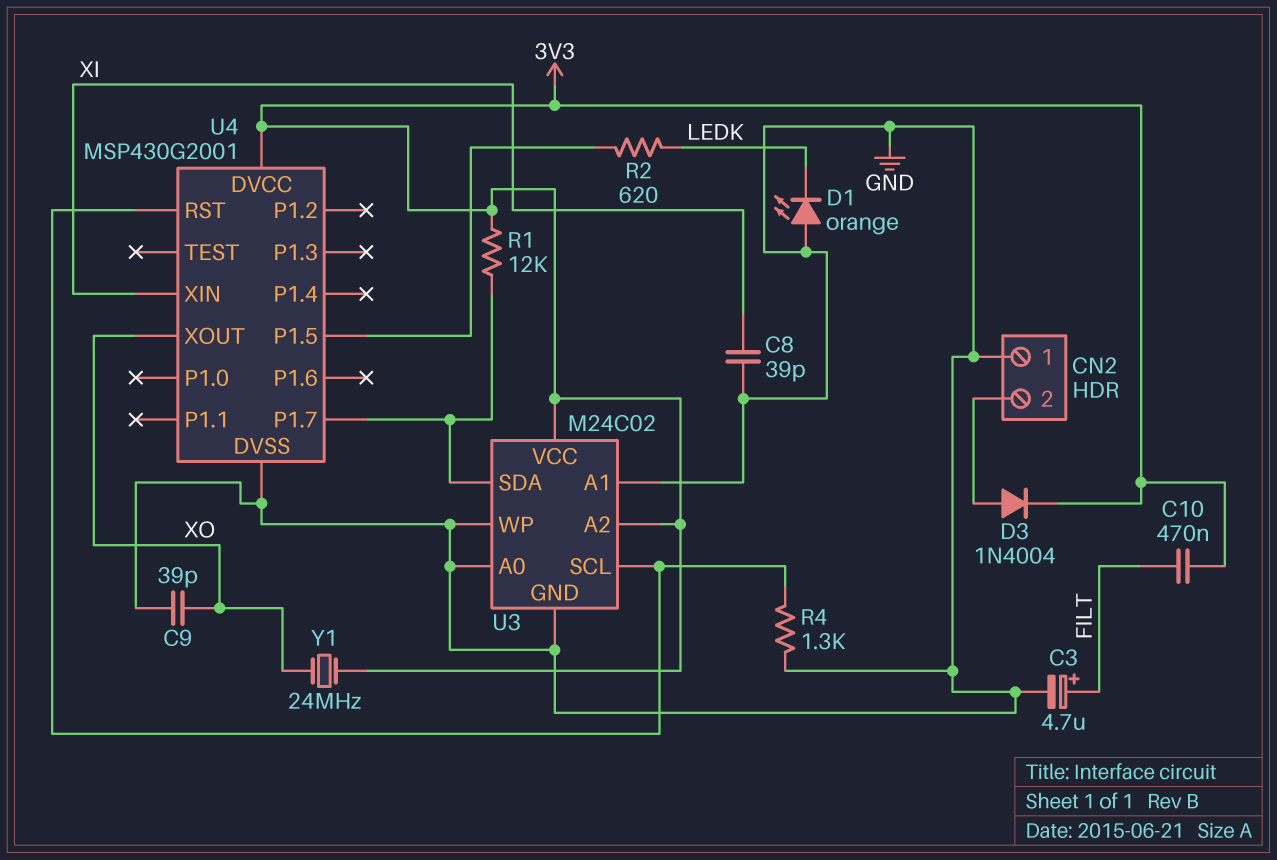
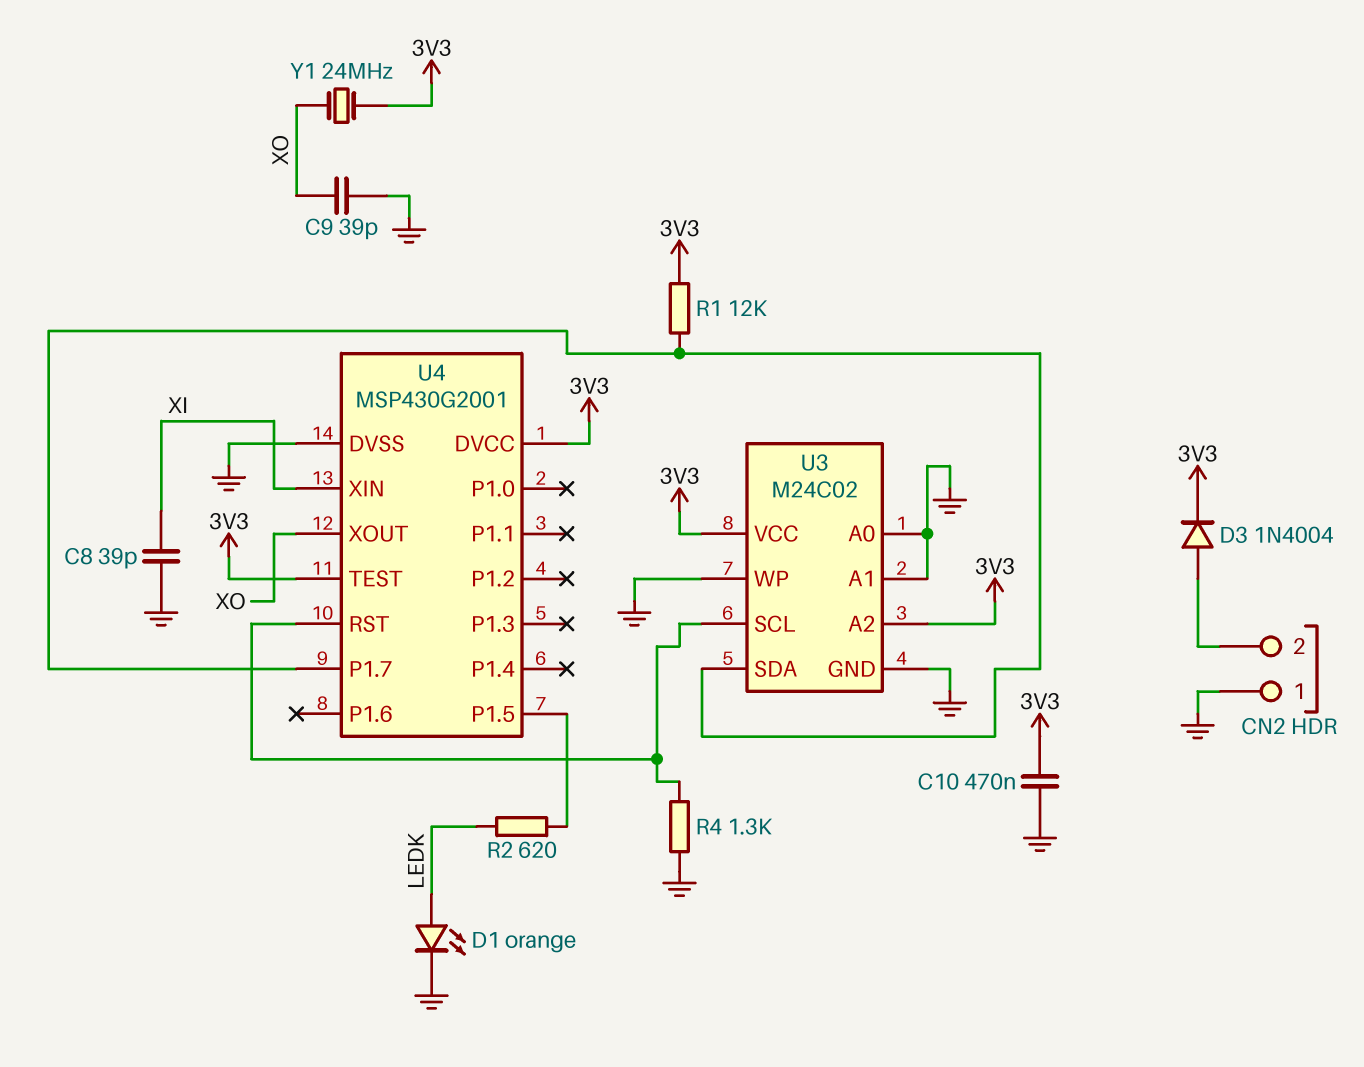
C3: 4.7uF (plus FILT, minus GND) -> none
C10: 470nF (3V3, FILT) -> 470nF (3V3, GND)
D1: LED orange (A GND, K LEDK) -> LED orange (A LEDK, K GND)
U4 pin TEST: none -> 3V3

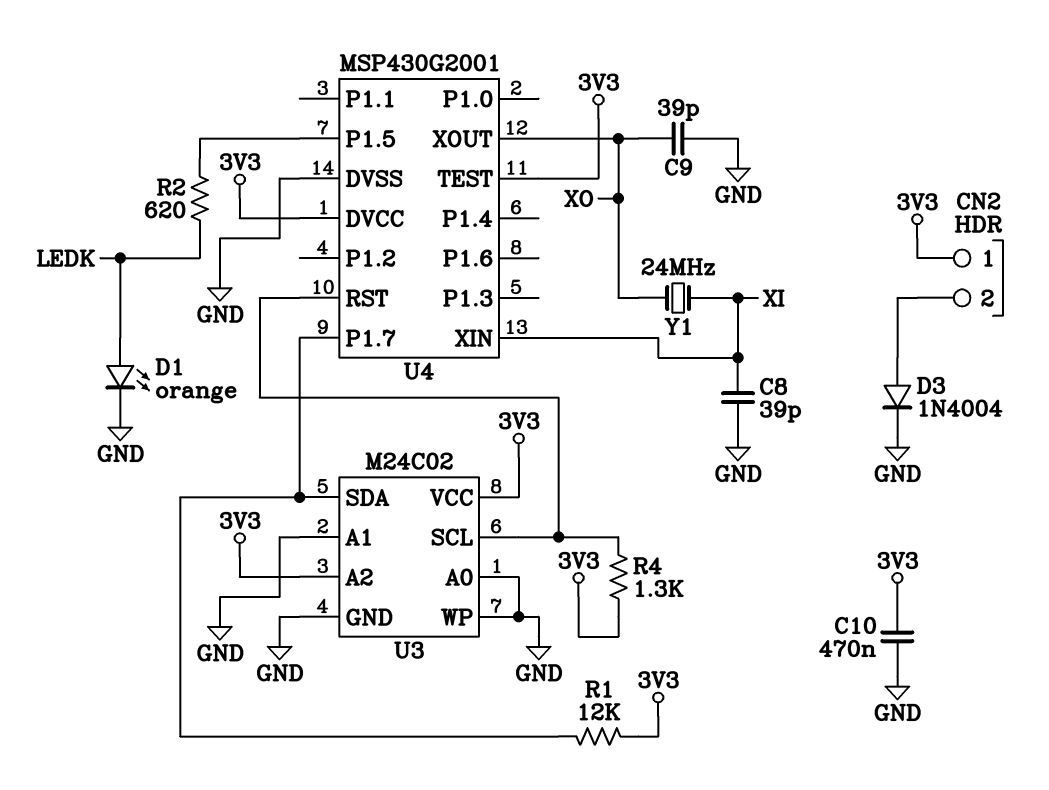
CN2 pin 1: GND -> 3V3
D3: diode 1N4004 (A CN2/2, K 3V3) -> diode 1N4004 (A CN2/2, K GND)
R4: 1.3k (GND, U3/SCL) -> 1.3k (3V3, U3/SCL)
Y1: 24MHz (3V3, XO) -> 24MHz (XI, XO)

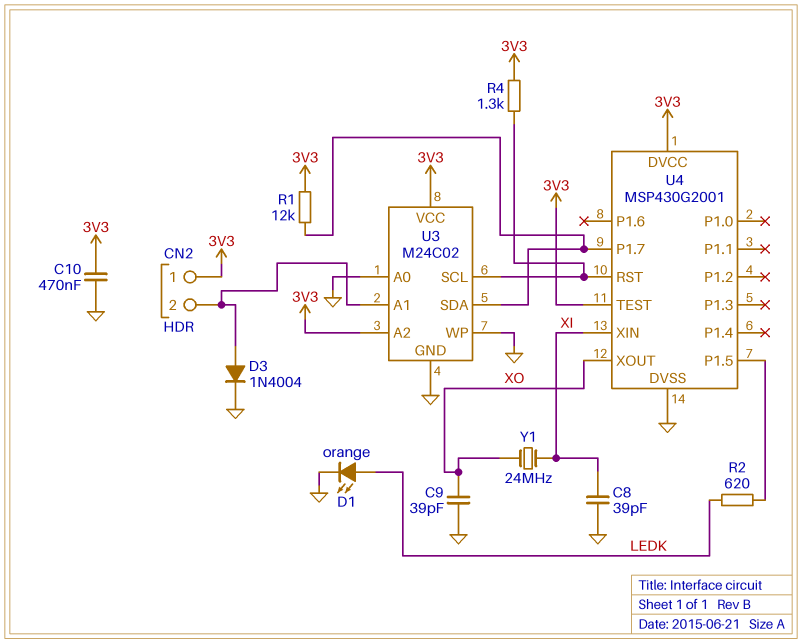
U3 pin A1: GND -> CN2/2

